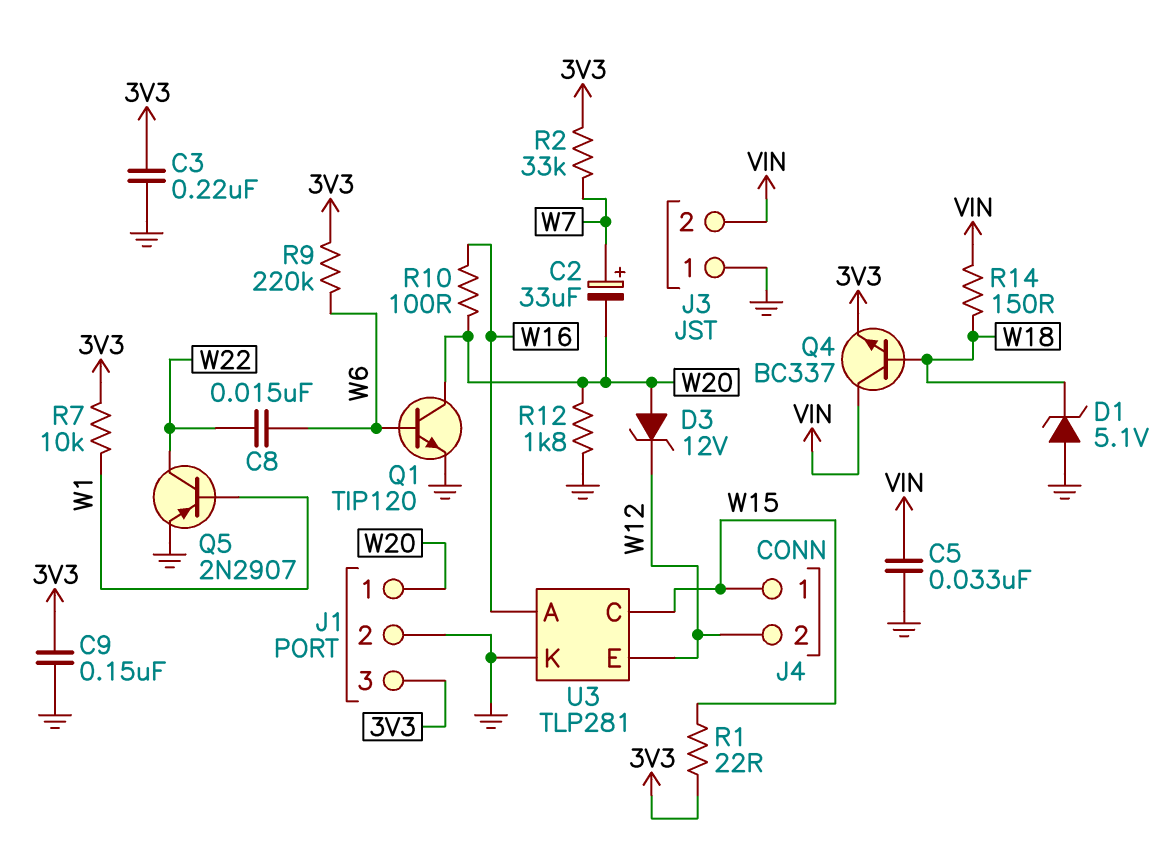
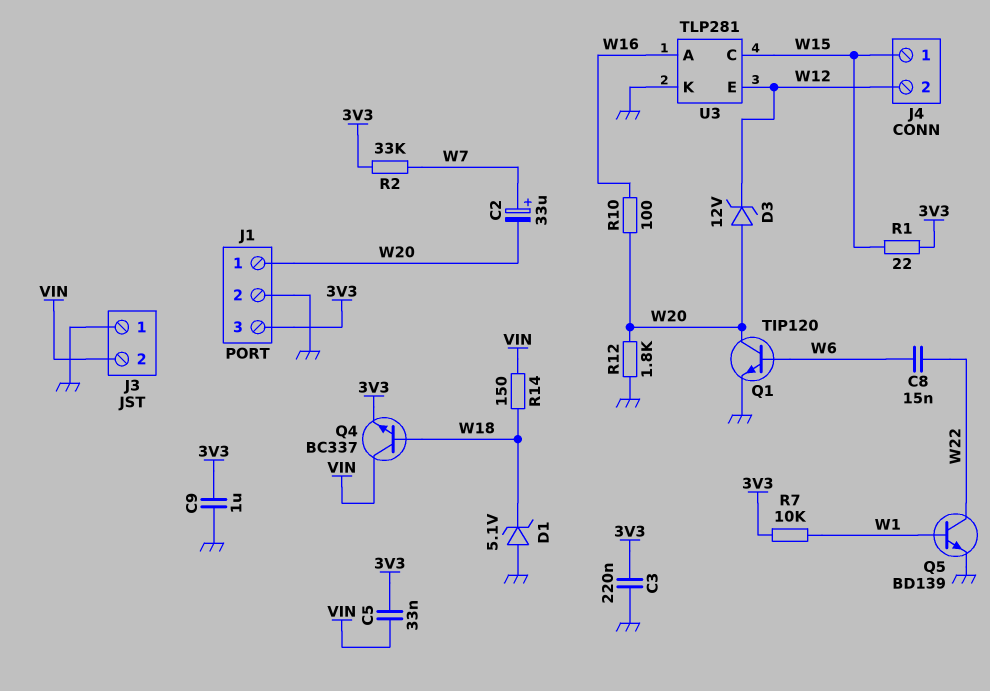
C5: 33nF (GND, VIN) -> 33nF (3V3, VIN)
C9: 150nF (3V3, GND) -> 1uF (3V3, GND)
Q5: PNP 2N2907 (B W1, C W22, E GND) -> NPN BD139 (B W1, C W22, E GND)
R9: 220k (3V3, W6) -> none

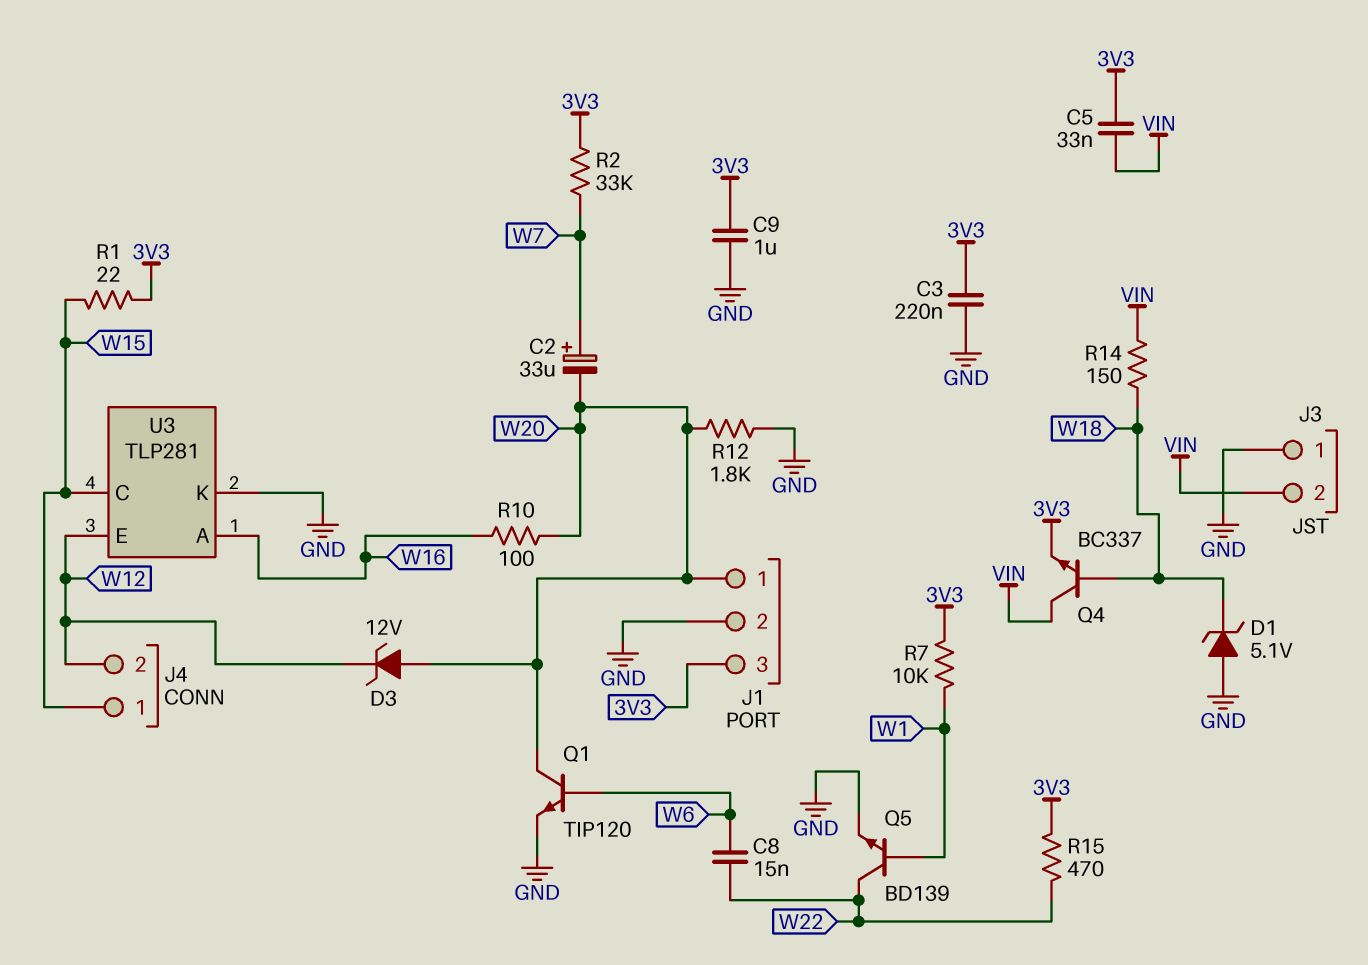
R15: none -> 470 (3V3, W22)

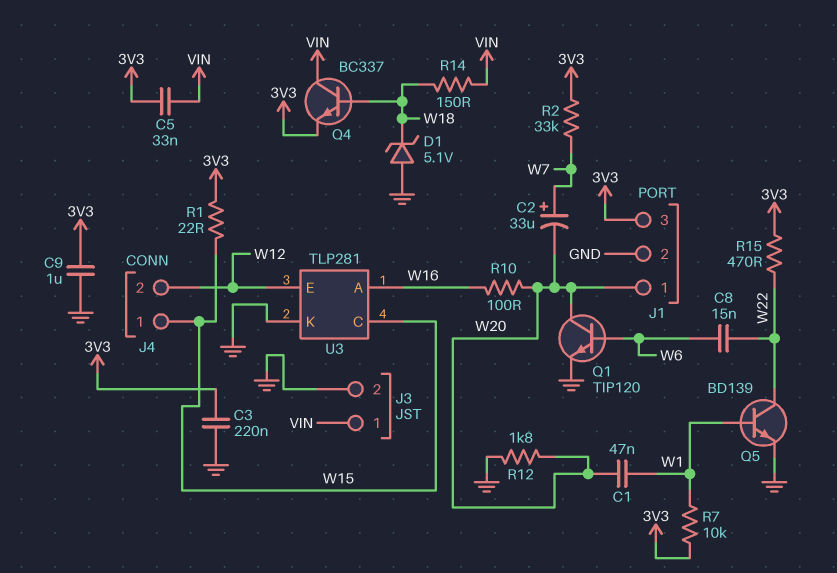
C1: none -> 47nF (W1, W20)
D3: zener 12V (A W20, K W12) -> none
J3 pin 1: GND -> VIN
J3 pin 2: VIN -> GND

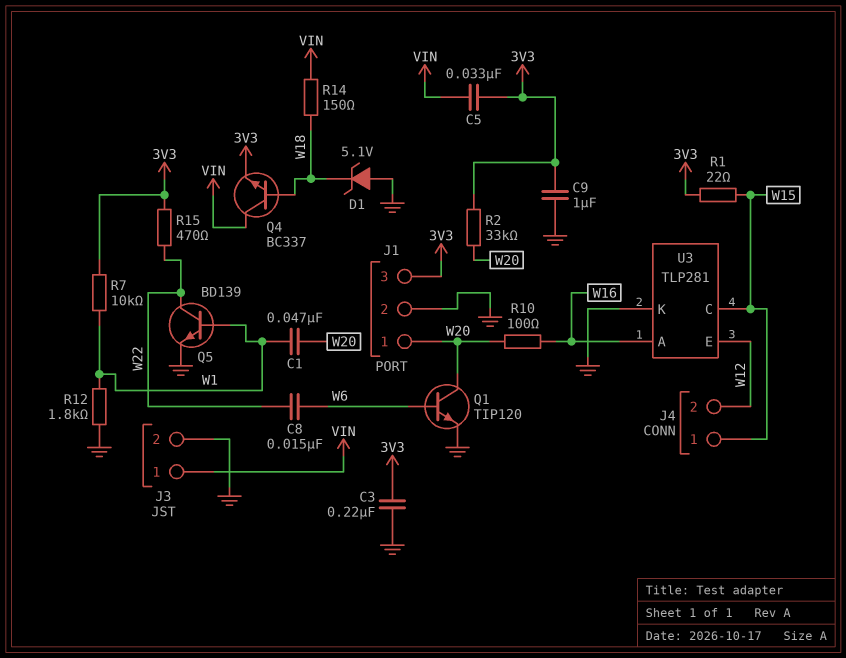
C2: 33uF (plus W7, minus W20) -> none
R2: 33k (3V3, W7) -> 33k (3V3, W20)
R12: 1.8k (GND, W20) -> 1.8k (GND, W1)

